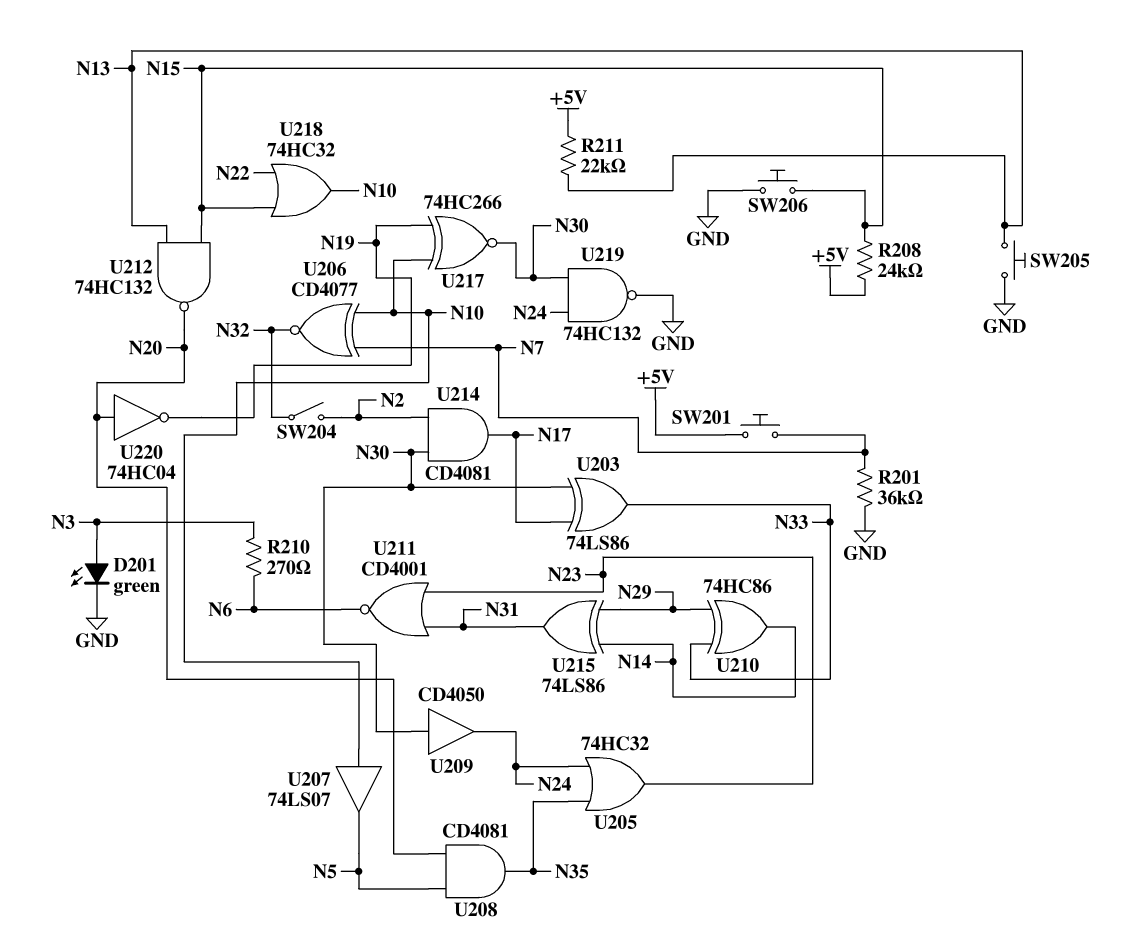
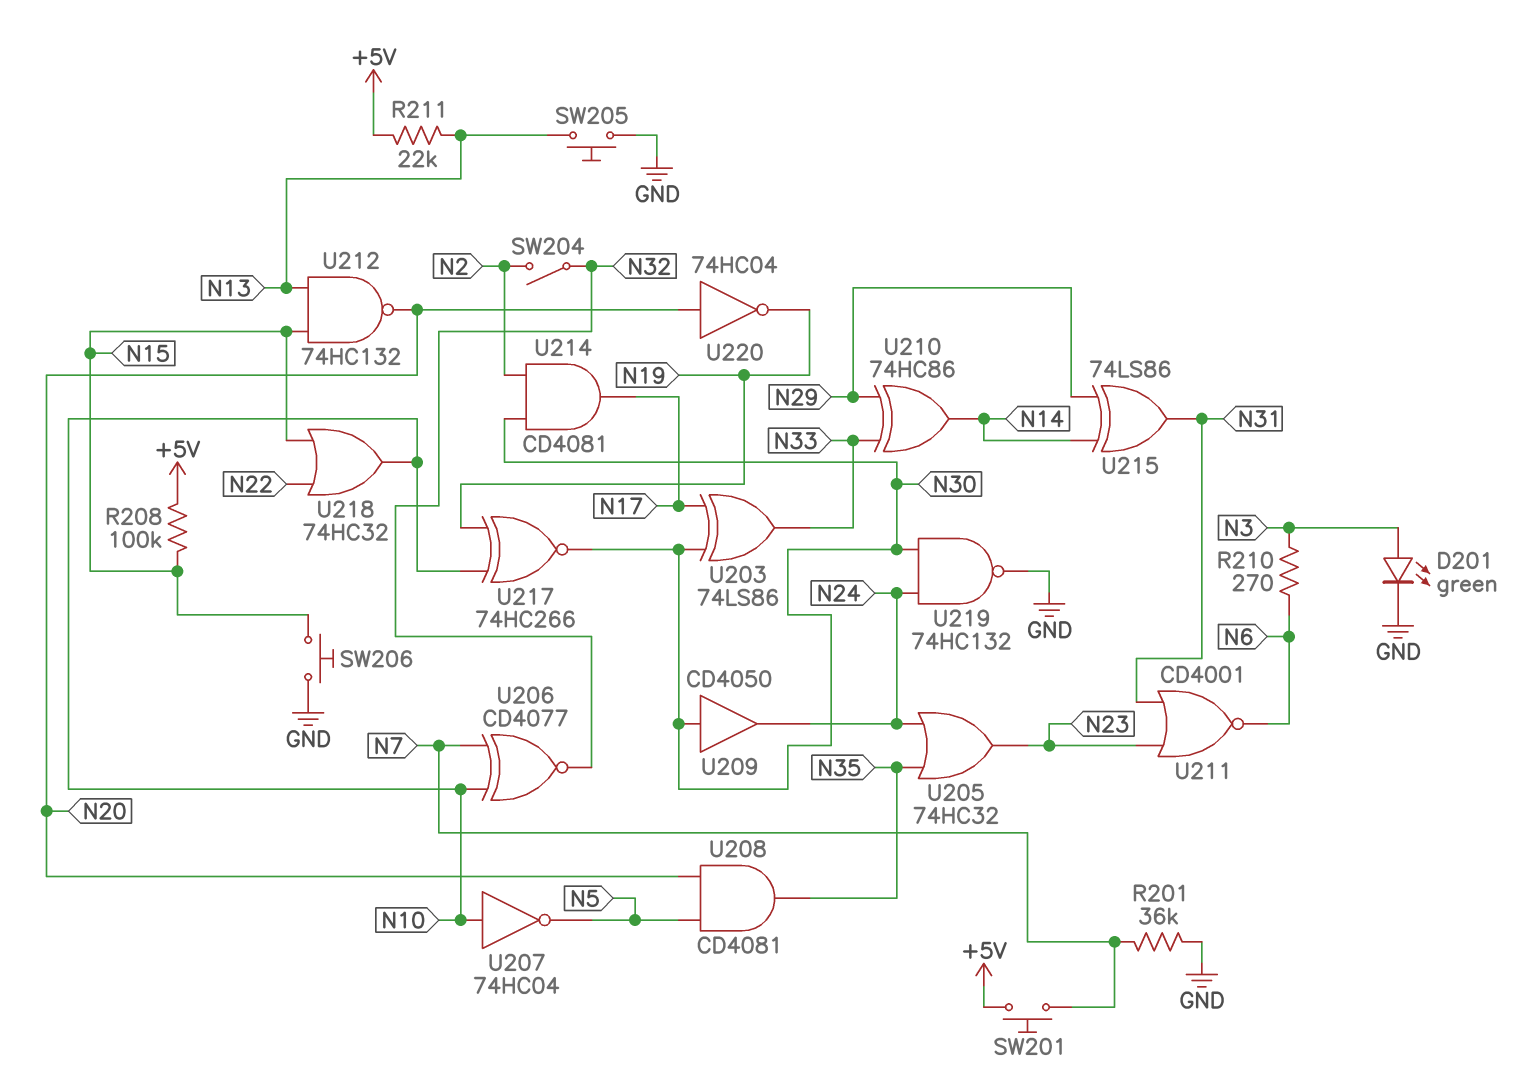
R208: 24k (+5V, N15) -> 100k (+5V, N15)
U207: buffer 74LS07 (in N10, out N5) -> NOT 74HC04 (in N10, out N5)

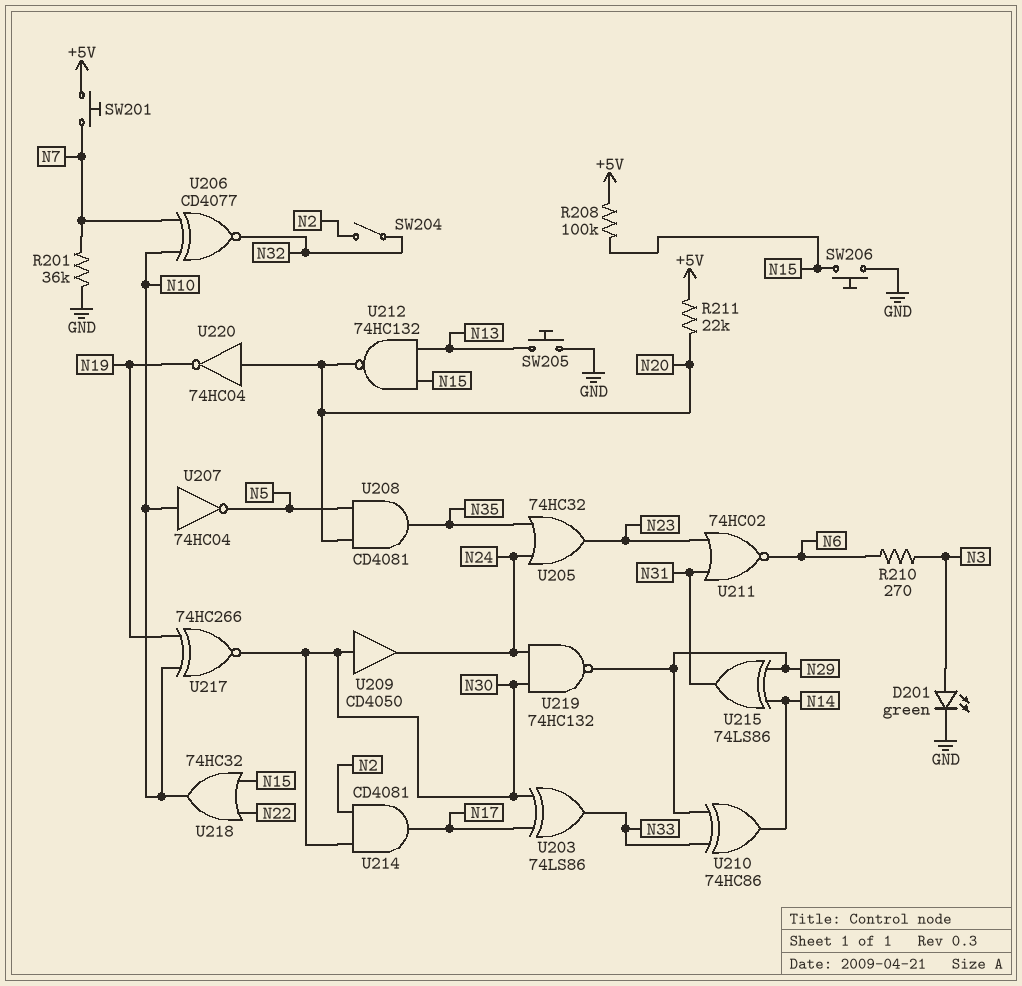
R211: 22k (+5V, N13) -> 22k (+5V, N20)
U211: NOR CD4001 (in N23, in N31, out N6) -> NOR 74HC02 (in N23, in N31, out N6)
U219: NAND 74HC132 (in N24, in N30, out GND) -> NAND 74HC132 (in N24, in N30, out N29)

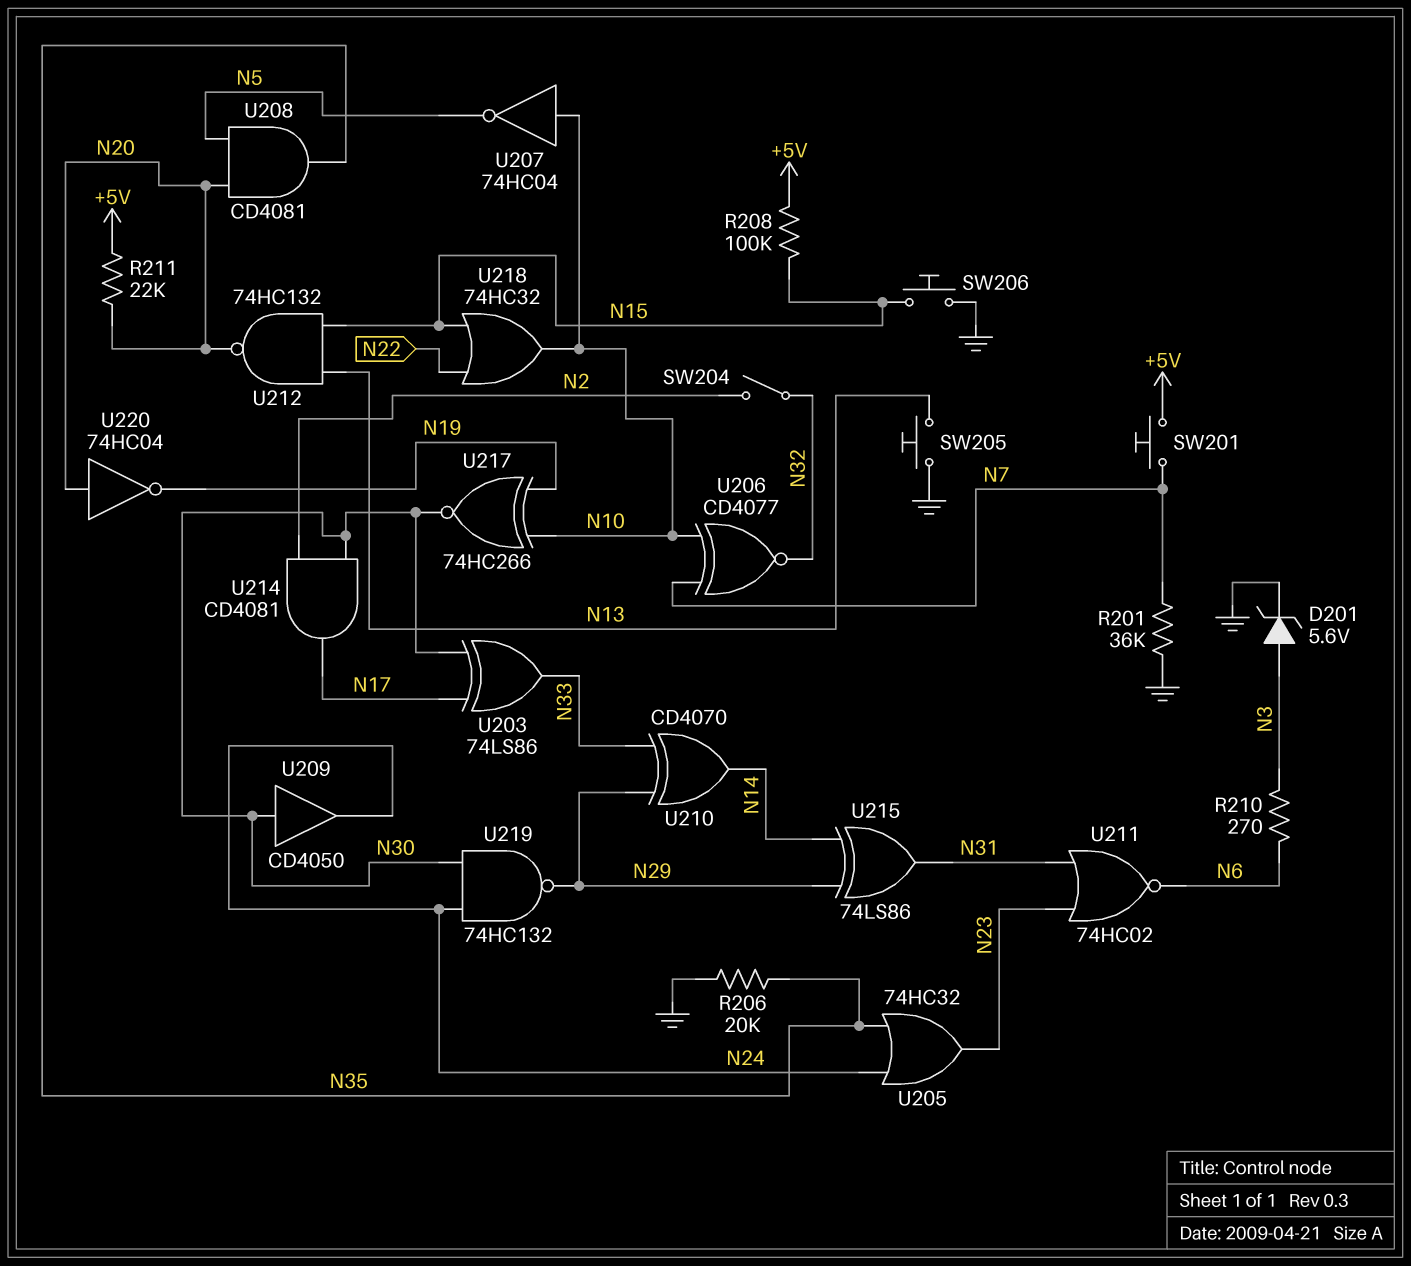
D201: LED green (A N3, K GND) -> zener 5.6V (A N3, K GND)
R206: none -> 20k (GND, N35)
U210: XOR 74HC86 (in N29, in N33, out N14) -> XOR CD4070 (in N29, in N33, out N14)

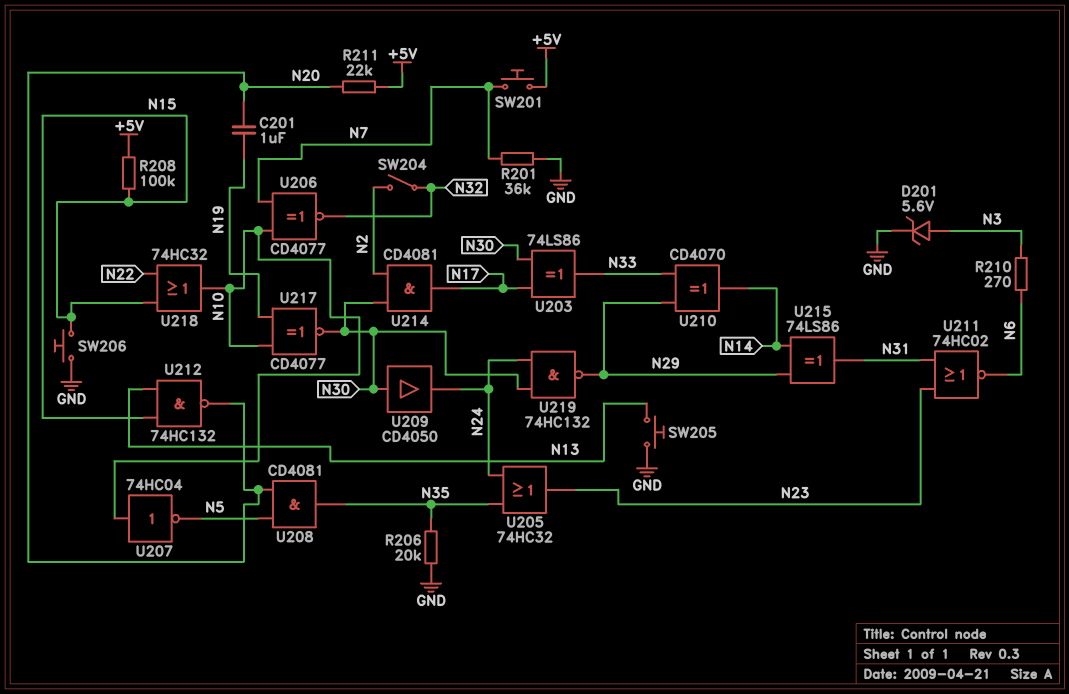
C201: none -> 1uF (N19, N20)
U217: XNOR 74HC266 (in N10, in N19, out N30) -> XNOR CD4077 (in N10, in N19, out N30)
U220: NOT 74HC04 (in N20, out N19) -> none

